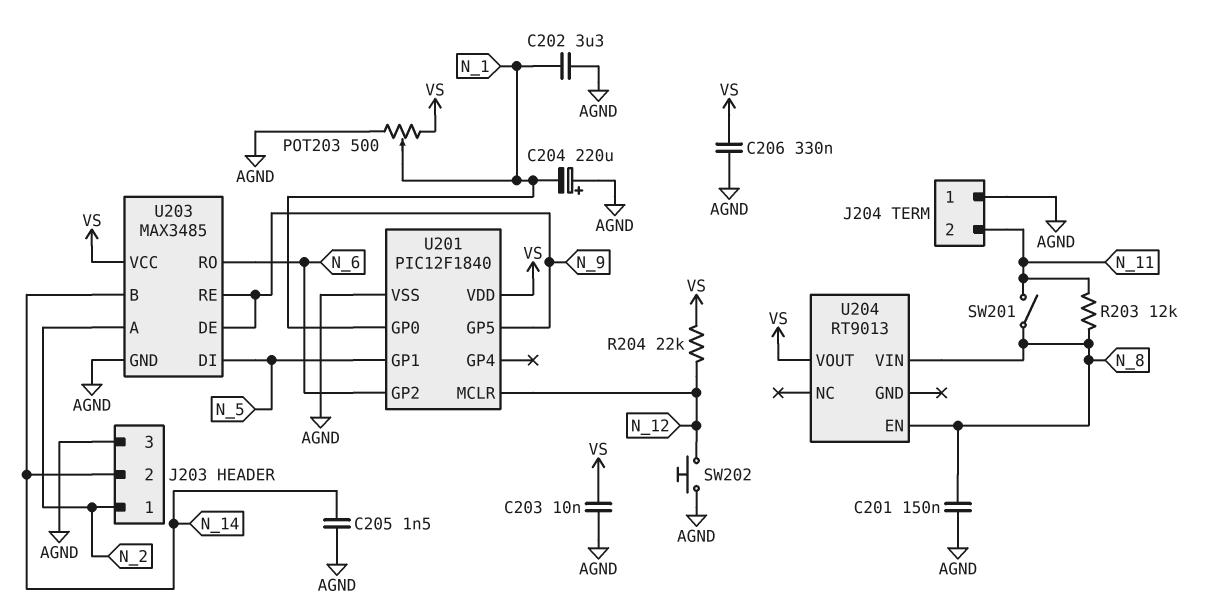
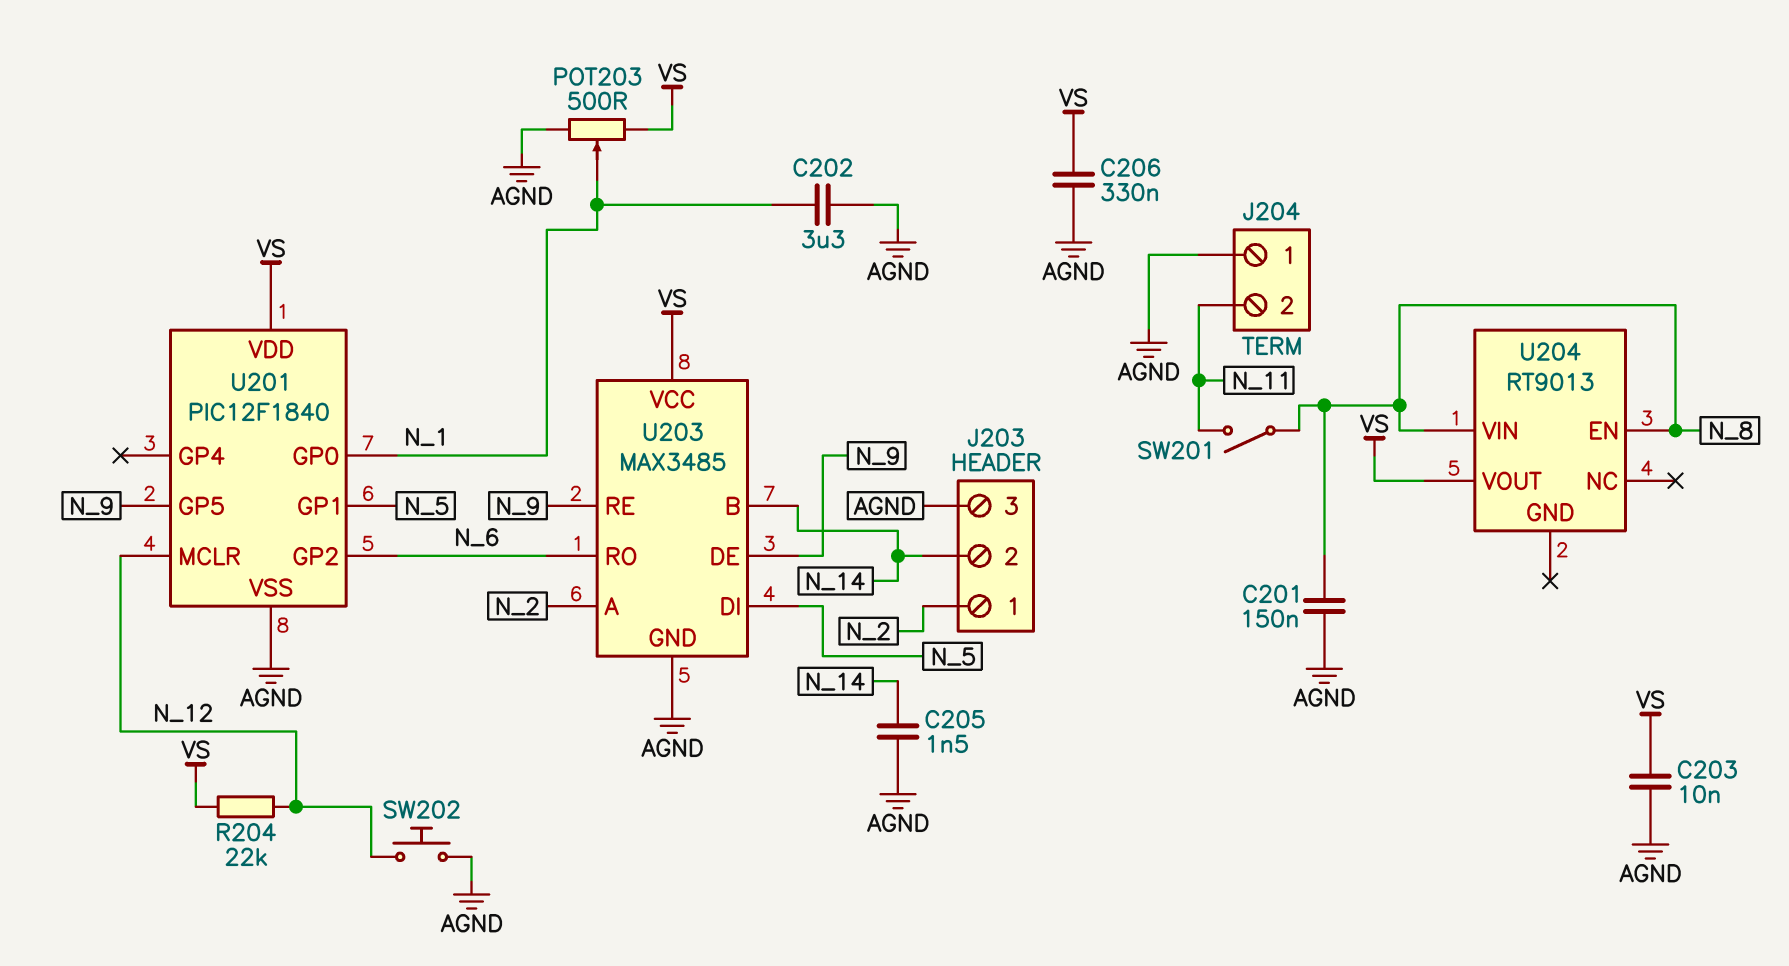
C204: 220uF (plus AGND, minus N_1) -> none
R203: 12k (N_8, N_11) -> none

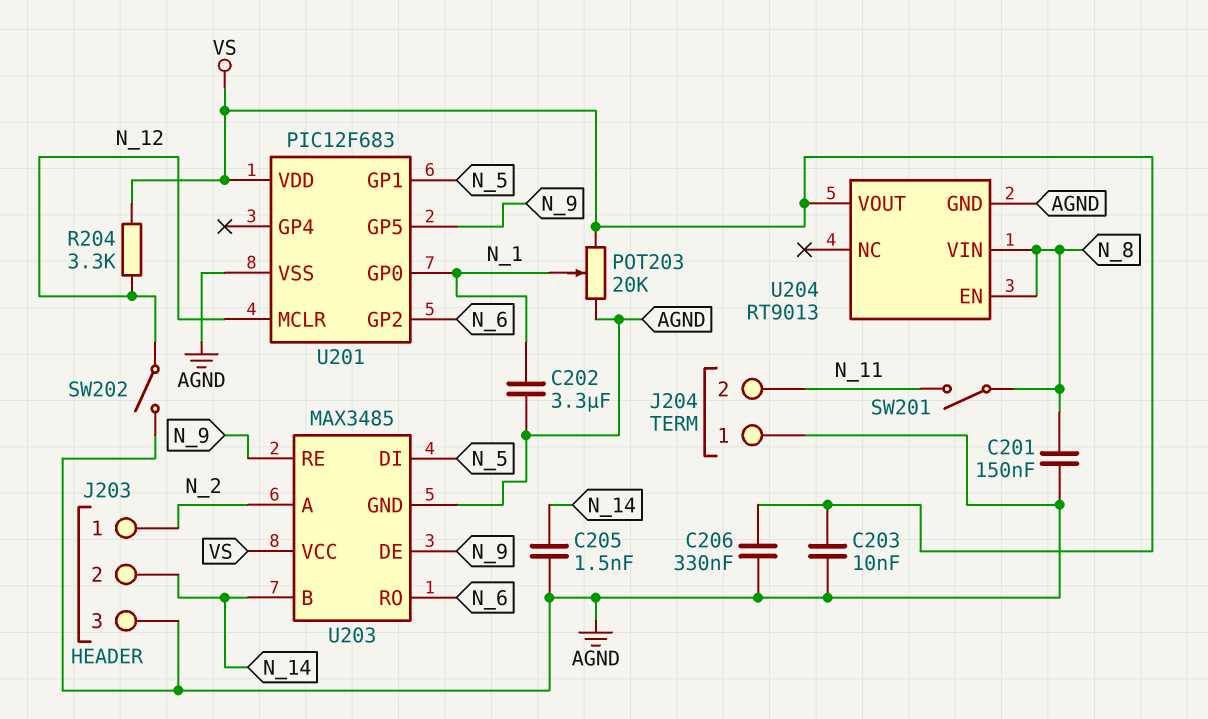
POT203: 500 (AGND, VS, wiper N_1) -> 20k (AGND, VS, wiper N_1)
R204: 22k (N_12, VS) -> 3.3k (N_12, VS)
SW202: button (AGND, N_12) -> switch (AGND, N_12)
U201: PIC12F1840 -> PIC12F683
U204 pin GND: none -> AGND

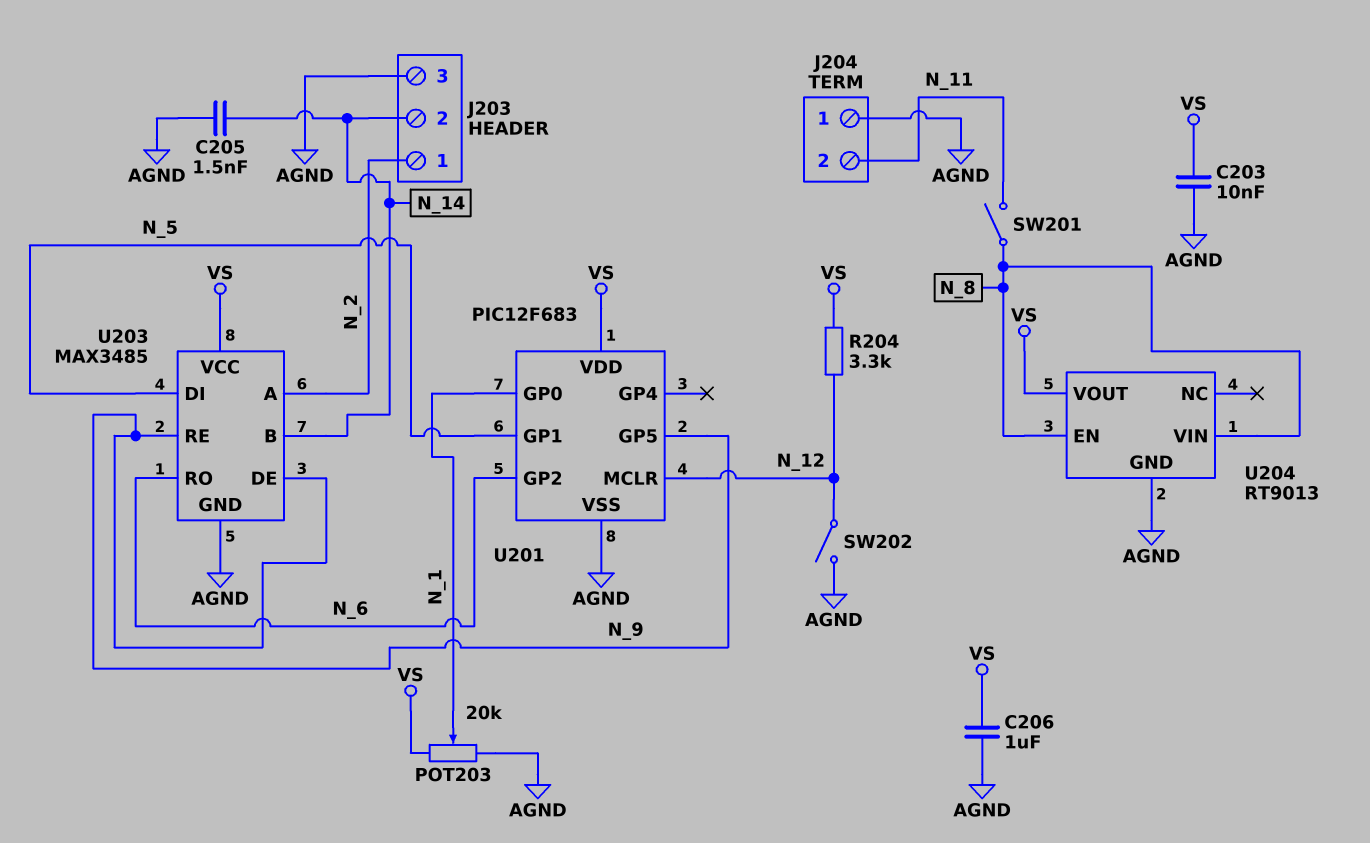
C201: 150nF (AGND, N_8) -> none
C202: 3.3uF (AGND, N_1) -> none
C206: 330nF (AGND, VS) -> 1uF (AGND, VS)

